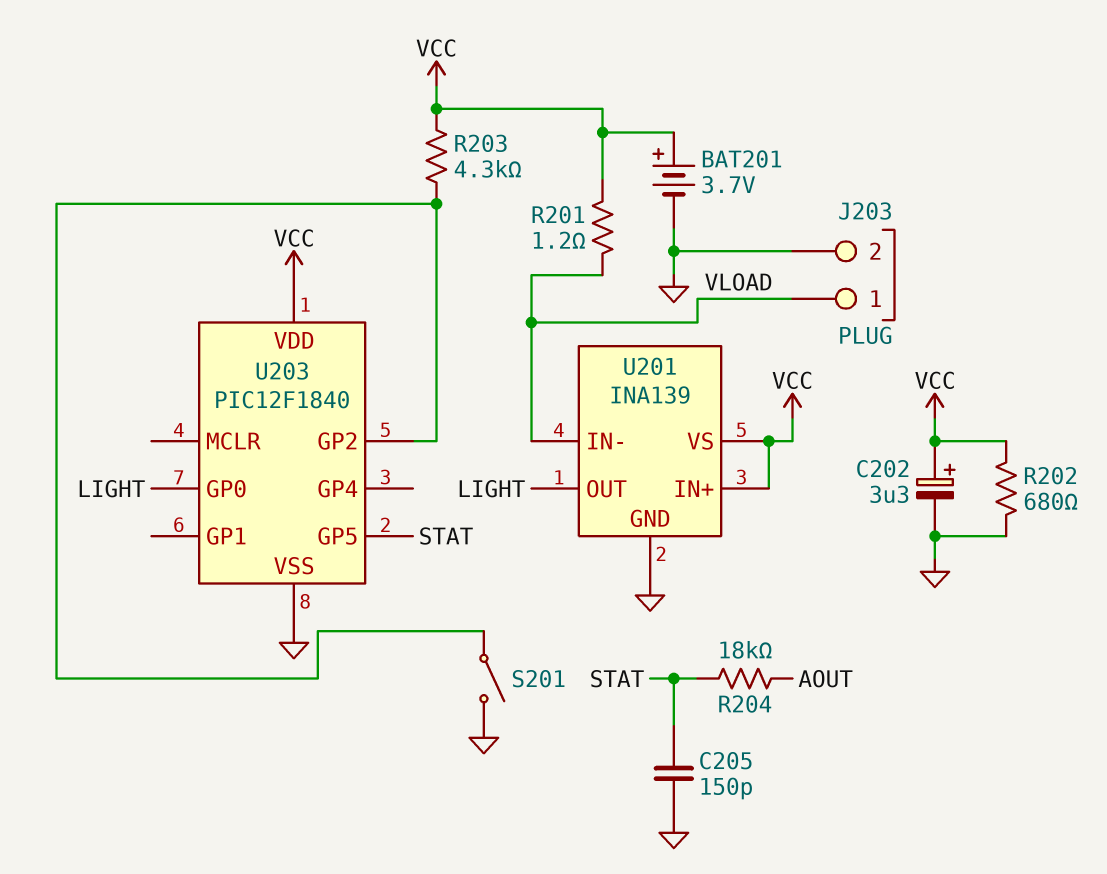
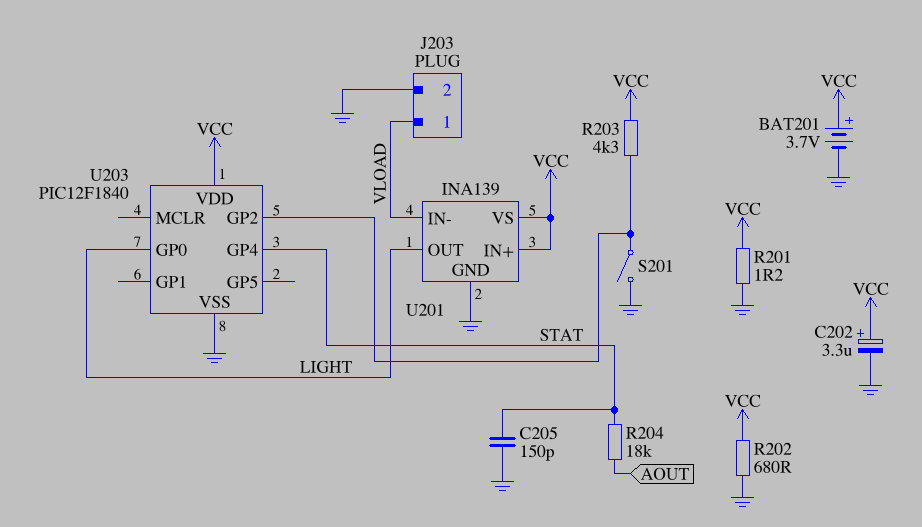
R201: 1.2 (VCC, VLOAD) -> 1.2 (GND, VCC)
U203 pin GP4: none -> STAT
U203 pin GP5: STAT -> none

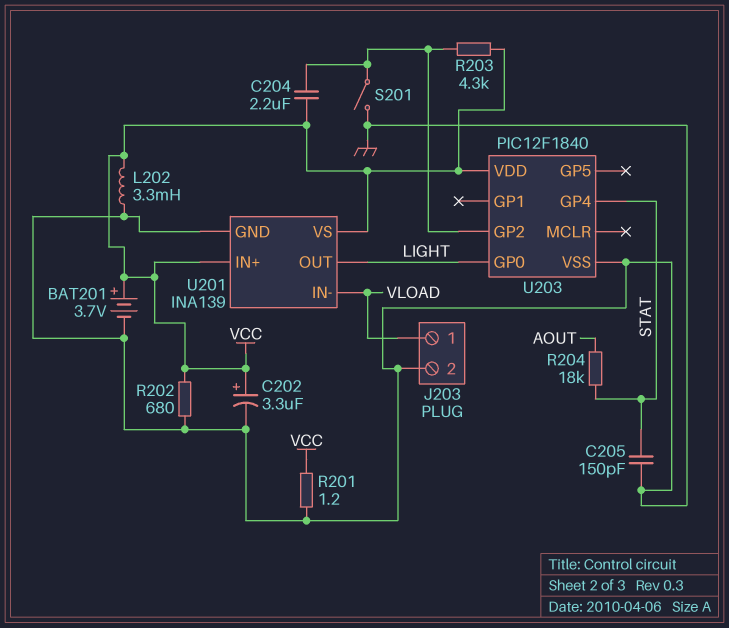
C204: none -> 2.2uF (U203/GP2, VCC)
L202: none -> 3.3mH (GND, VCC)

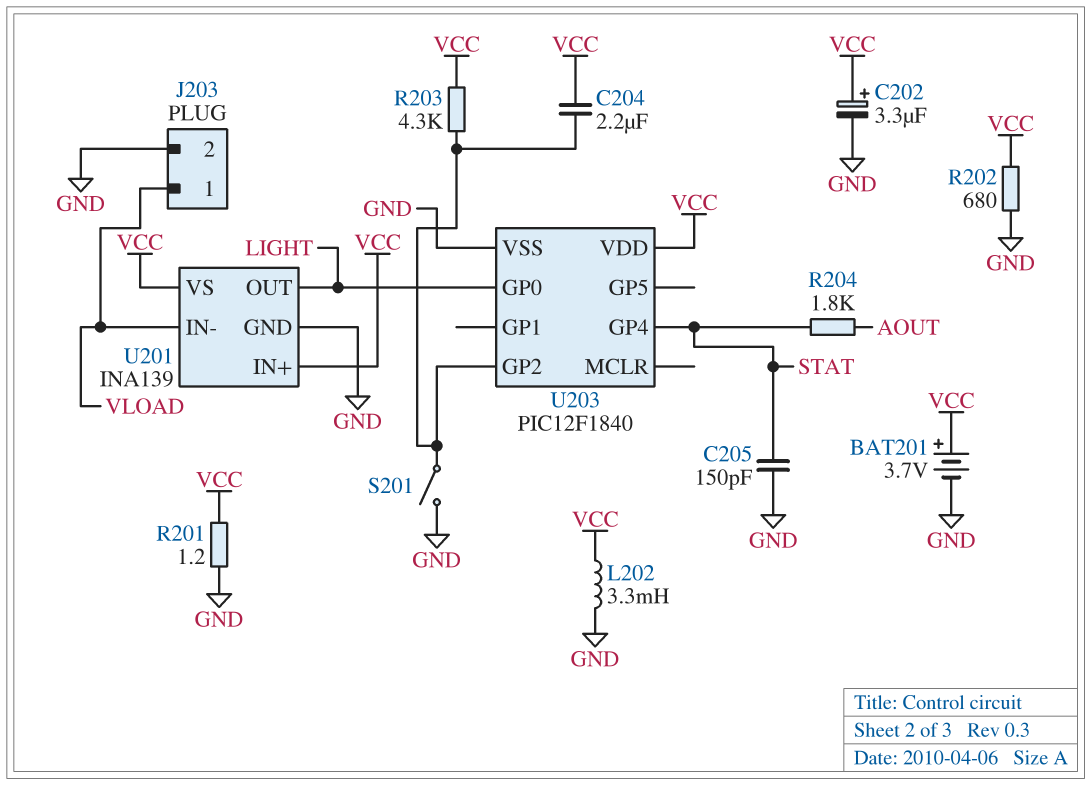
R204: 18k (AOUT, STAT) -> 1.8k (AOUT, STAT)

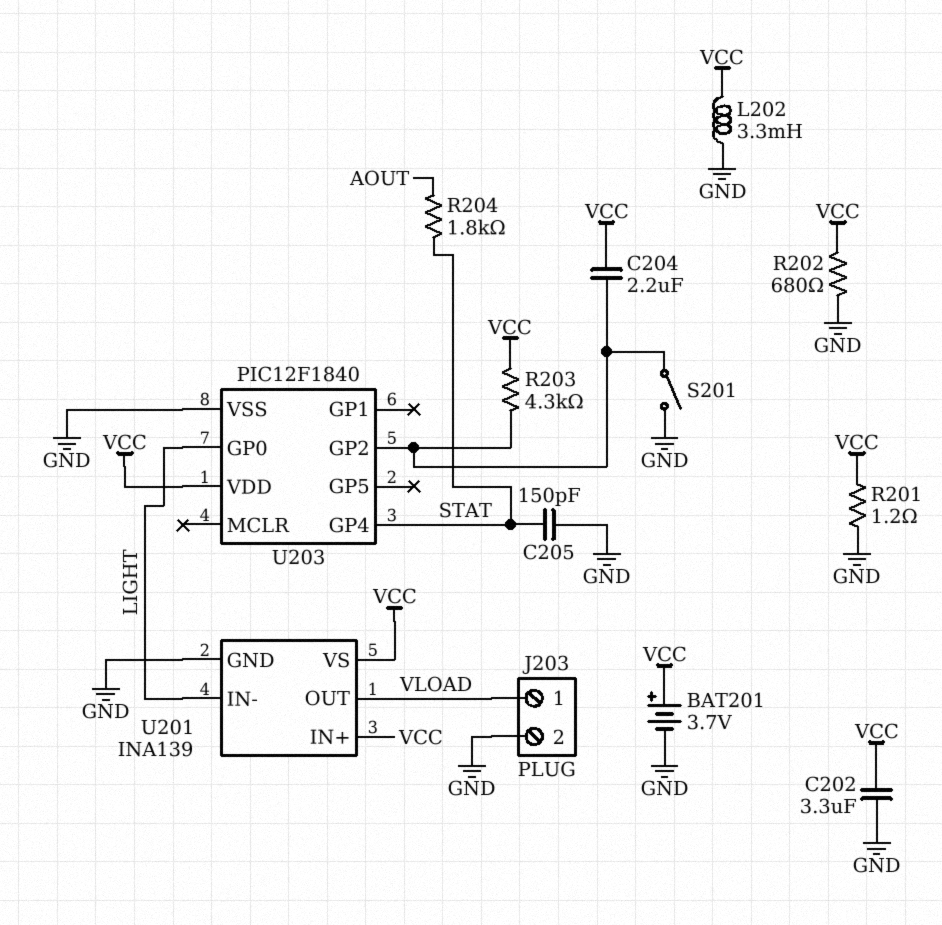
C202: 3.3uF (plus VCC, minus GND) -> 3.3uF (GND, VCC)
U201 pin IN-: VLOAD -> LIGHT
U201 pin OUT: LIGHT -> VLOAD

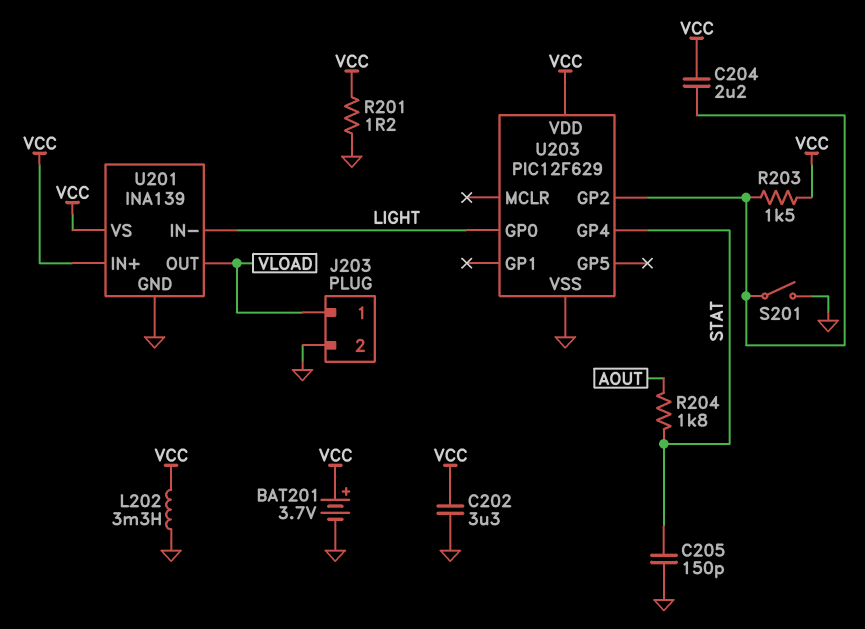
R202: 680 (GND, VCC) -> none
R203: 4.3k (U203/GP2, VCC) -> 1.5k (U203/GP2, VCC)
U203: PIC12F1840 -> PIC12F629

